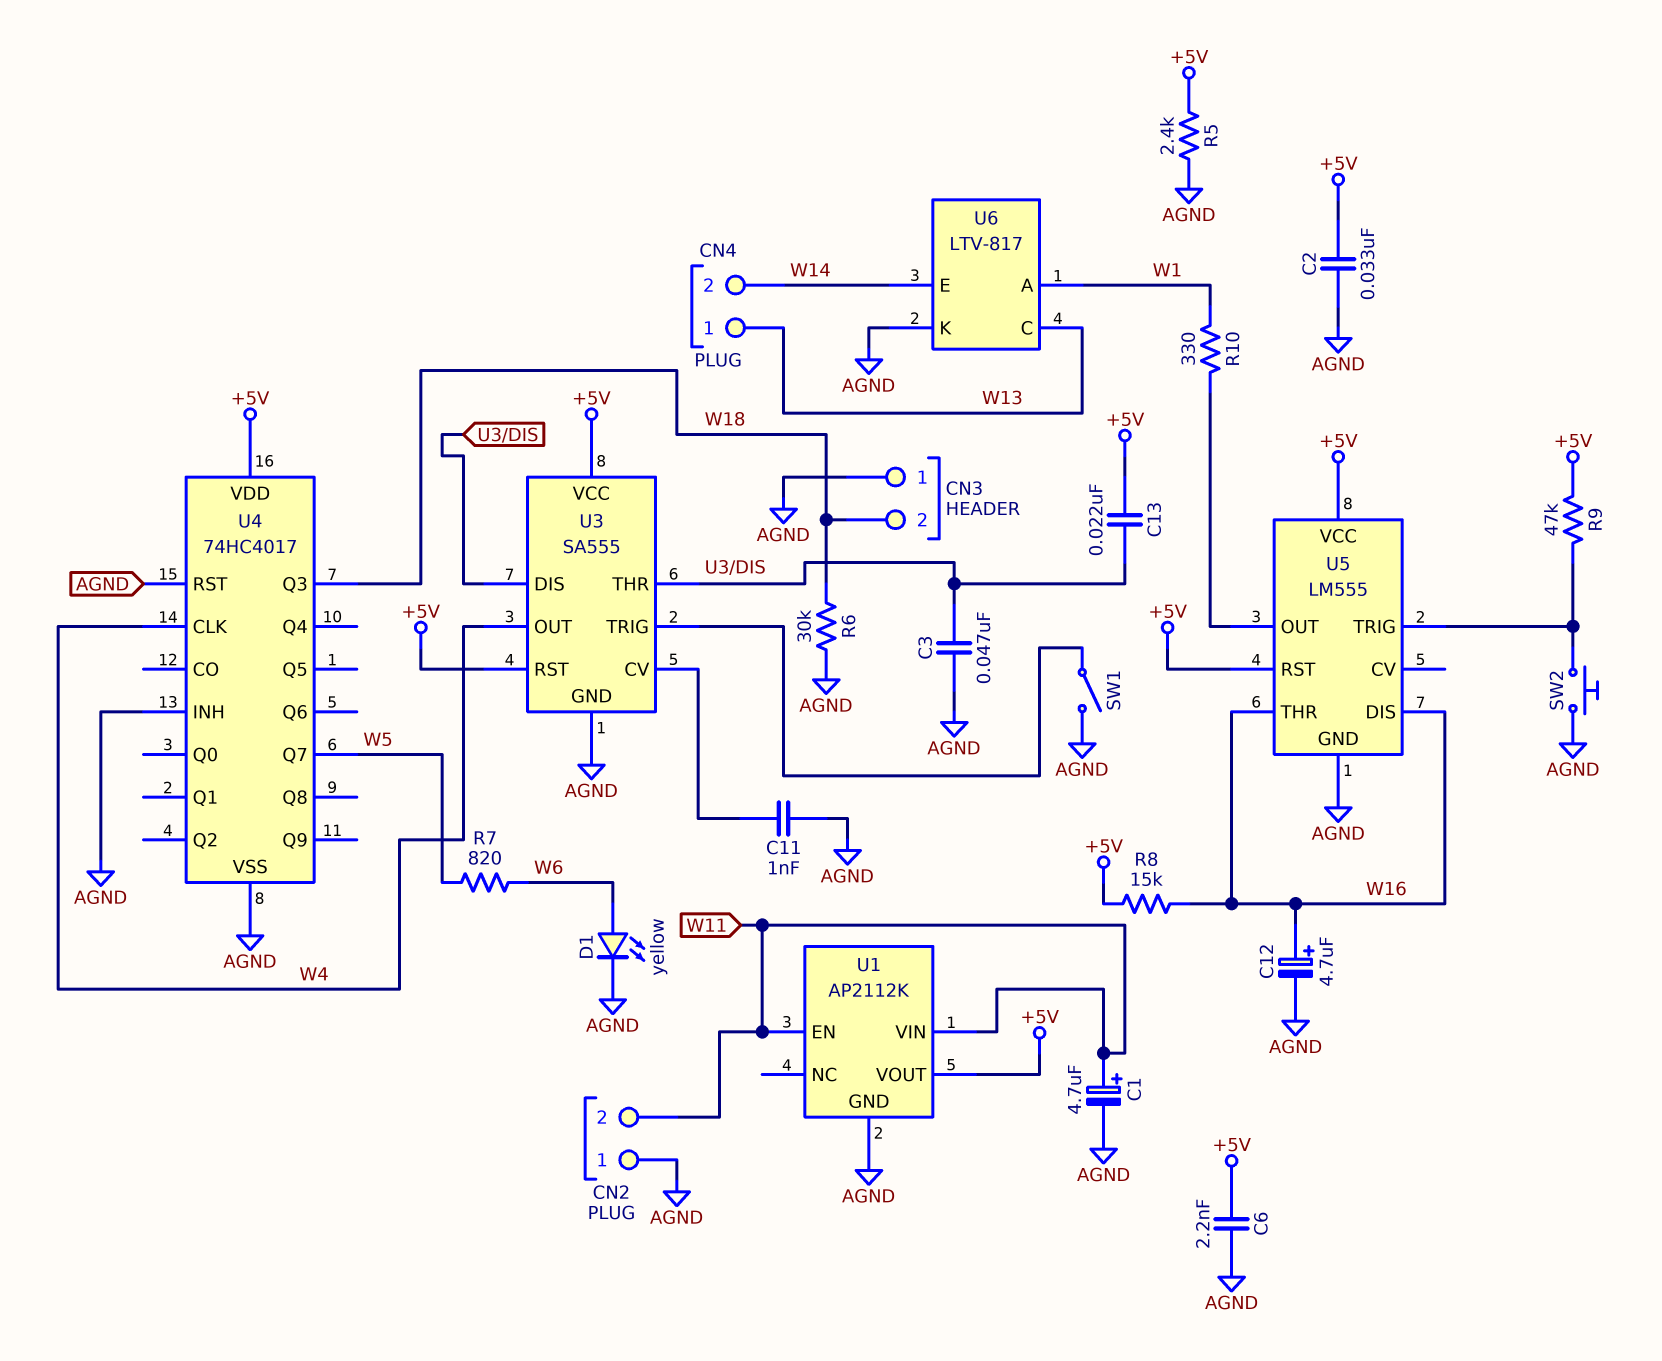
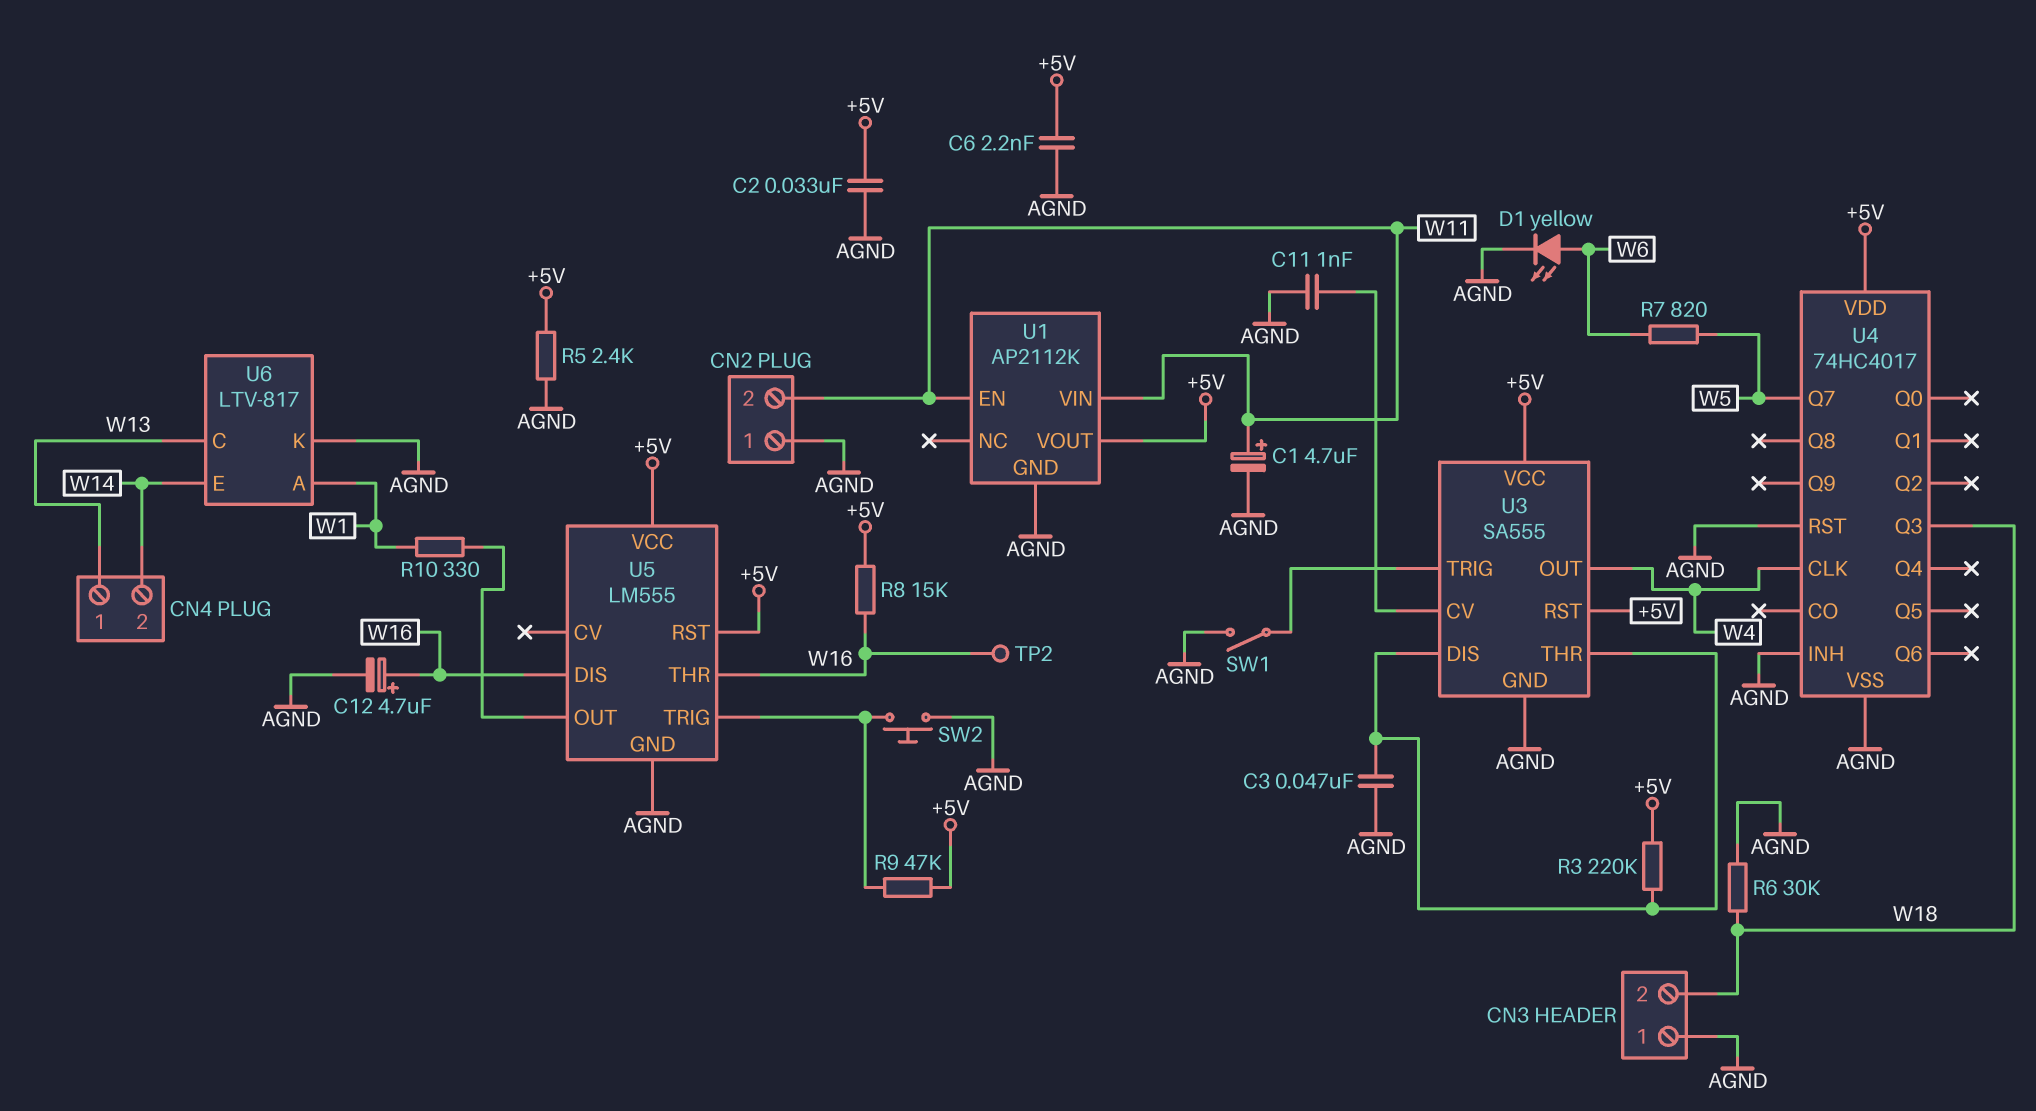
C13: 22nF (+5V, U3/DIS) -> none
R3: none -> 220k (+5V, U3/DIS)
TP2: none -> test point (W16)

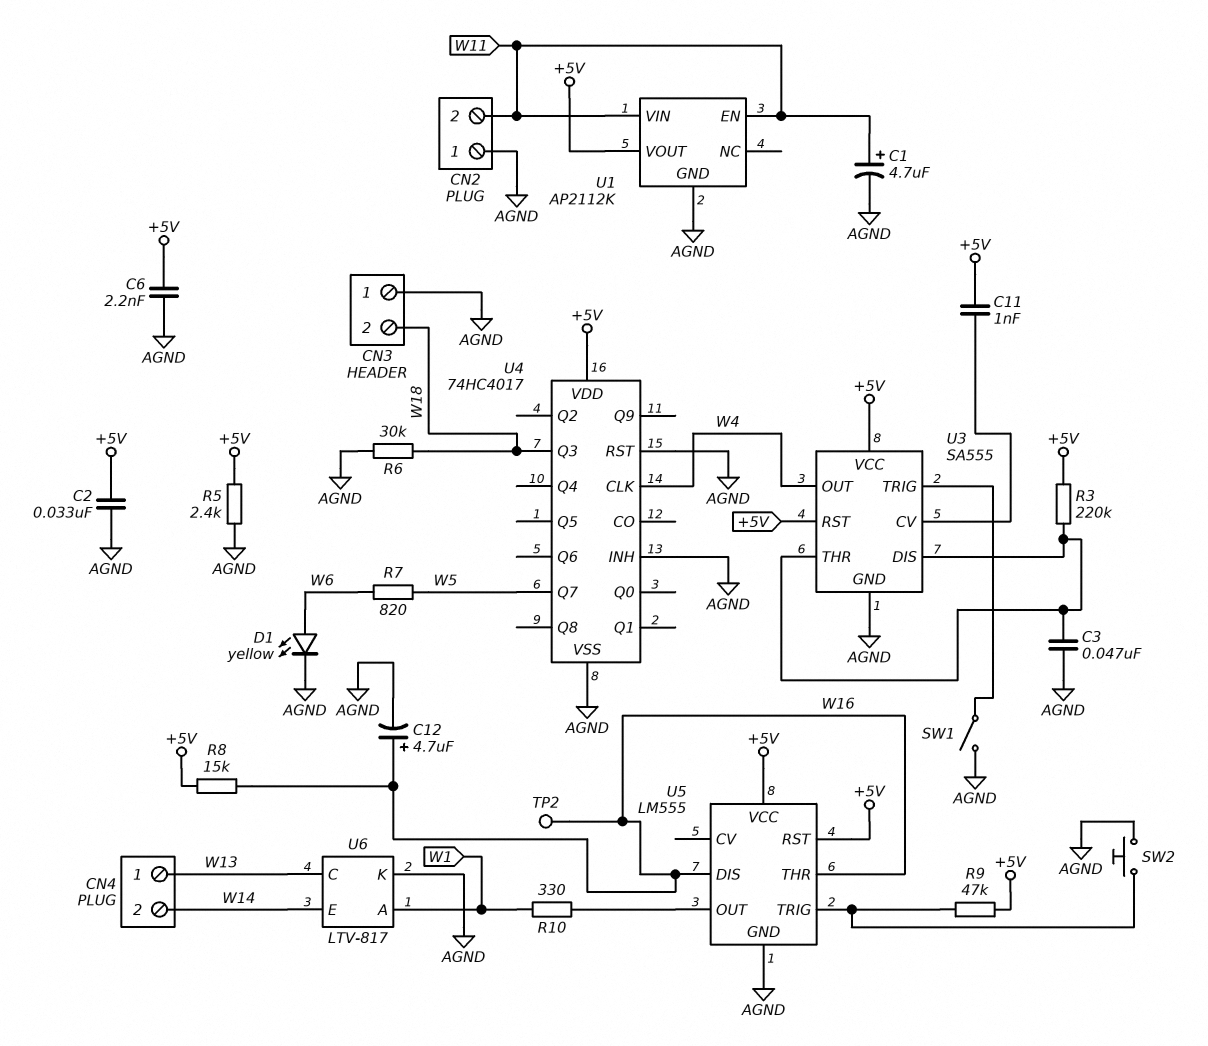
C11: 1nF (AGND, U3/CV) -> 1nF (+5V, U3/CV)

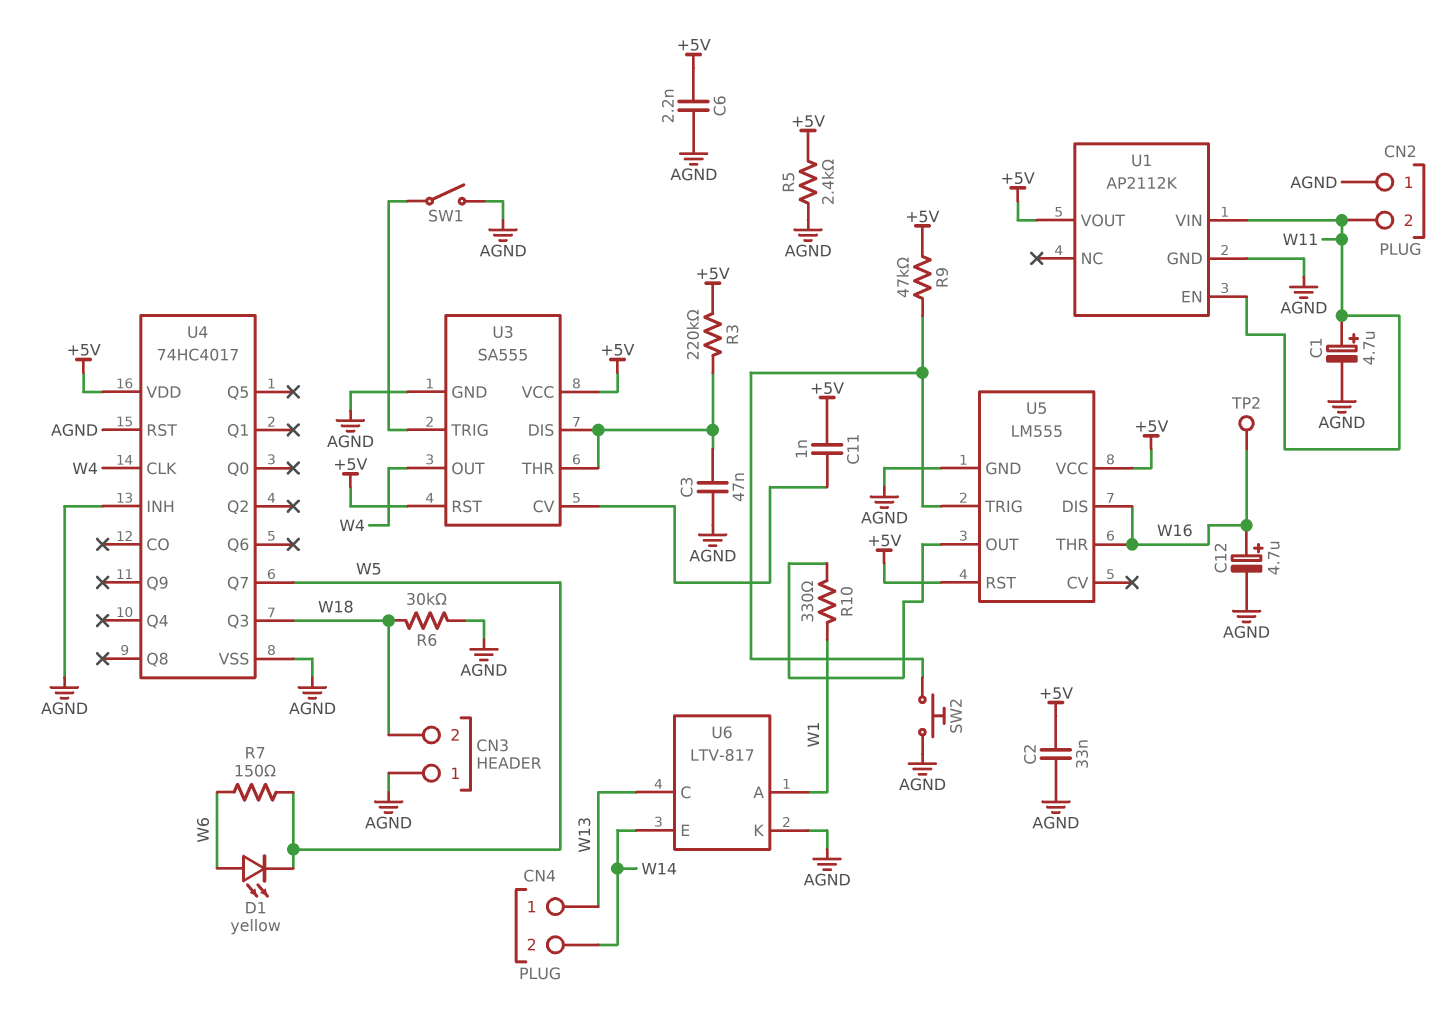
D1: LED yellow (A W6, K AGND) -> LED yellow (A W6, K W5)
R7: 820 (W5, W6) -> 150 (W5, W6)
R8: 15k (+5V, W16) -> none

